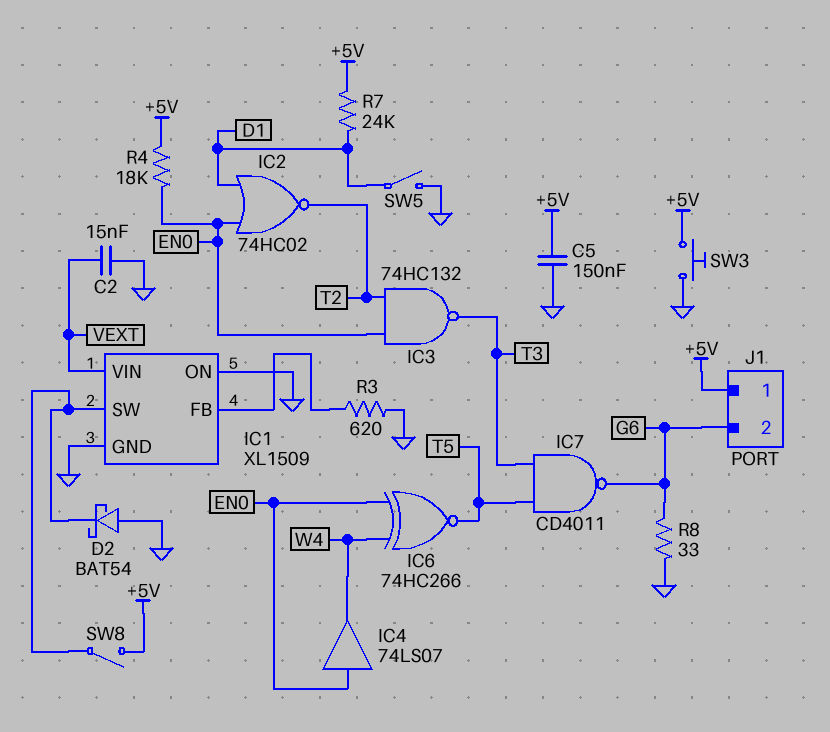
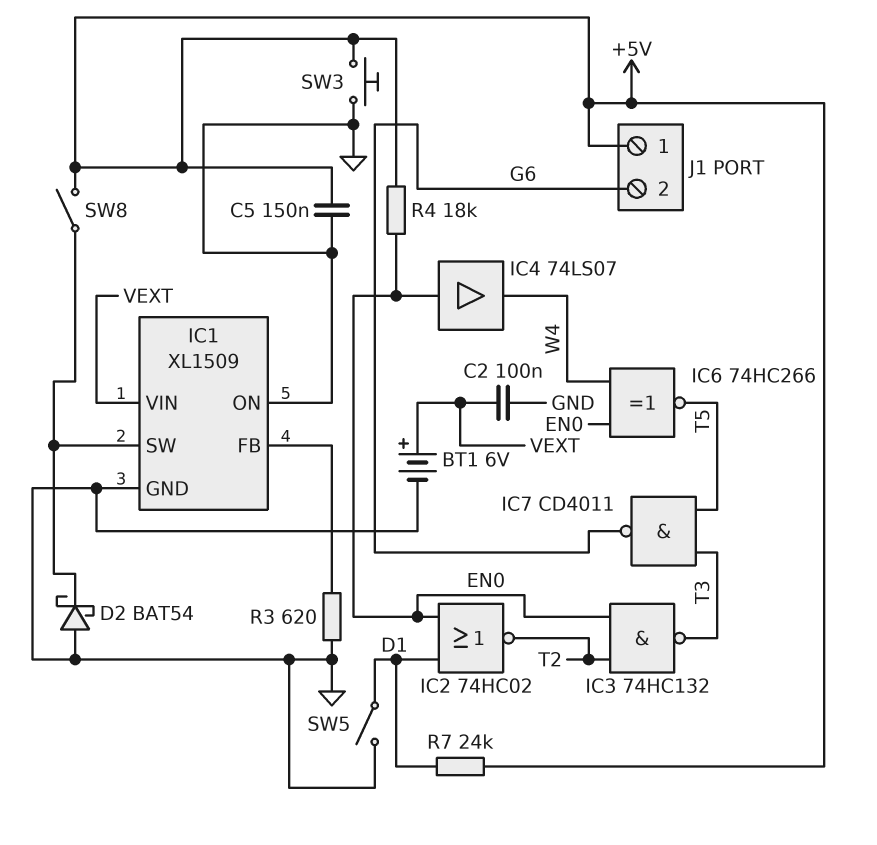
BT1: none -> 6V (plus VEXT, minus GND)
C2: 15nF (GND, VEXT) -> 100nF (GND, VEXT)
R8: 33 (G6, GND) -> none

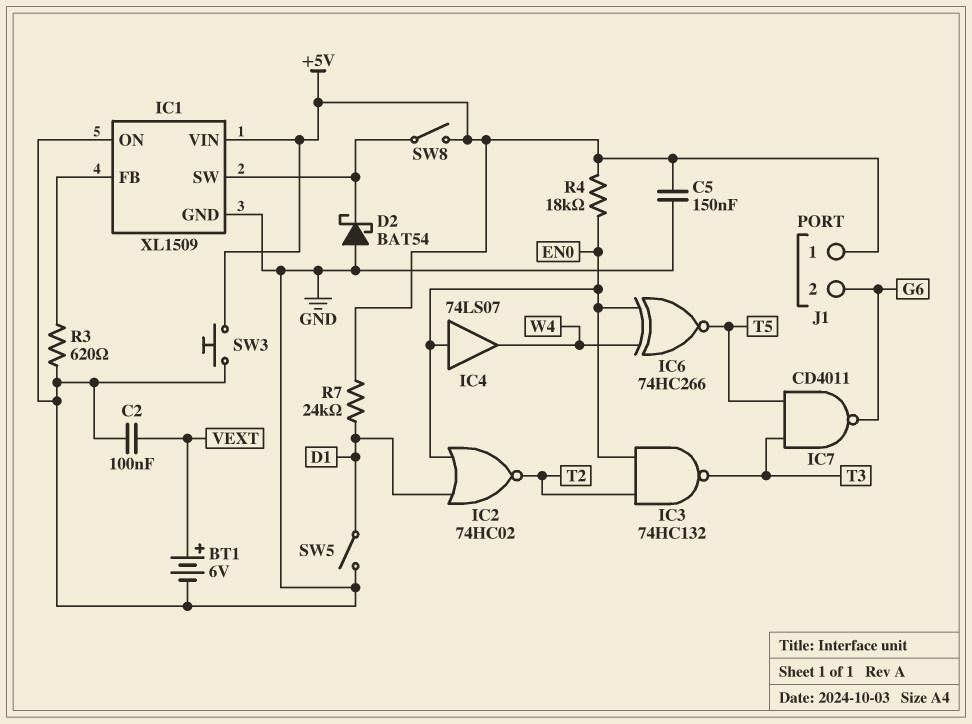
IC1 pin VIN: VEXT -> +5V

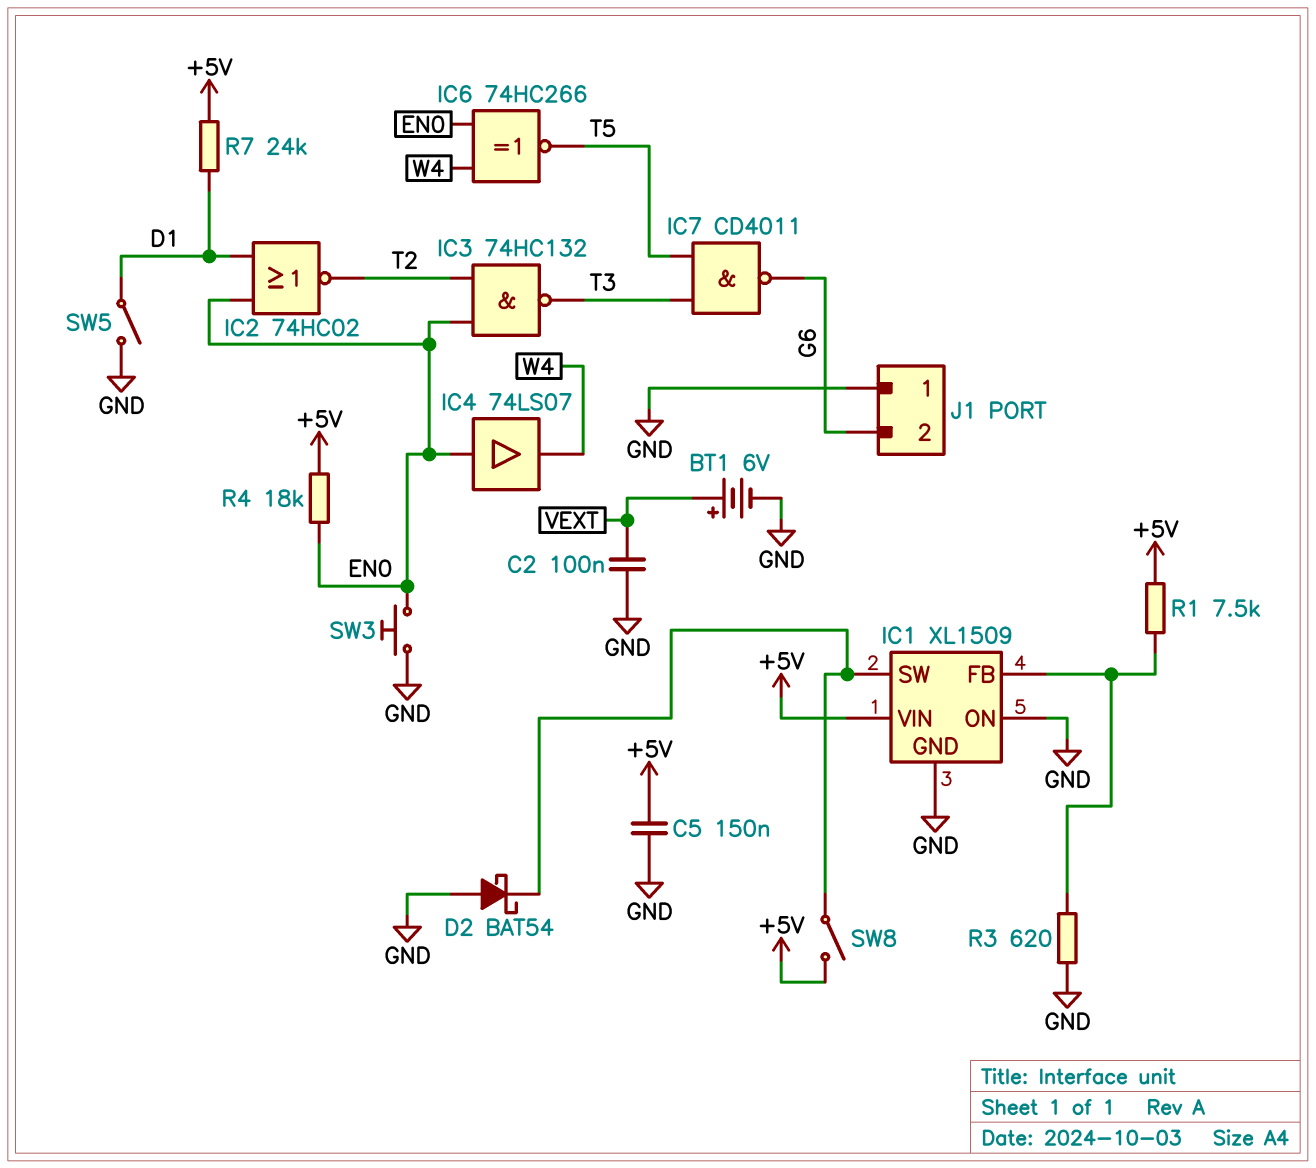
J1 pin 1: +5V -> GND
R1: none -> 7.5k (+5V, IC1/FB)
SW3: button (+5V, GND) -> button (EN0, GND)

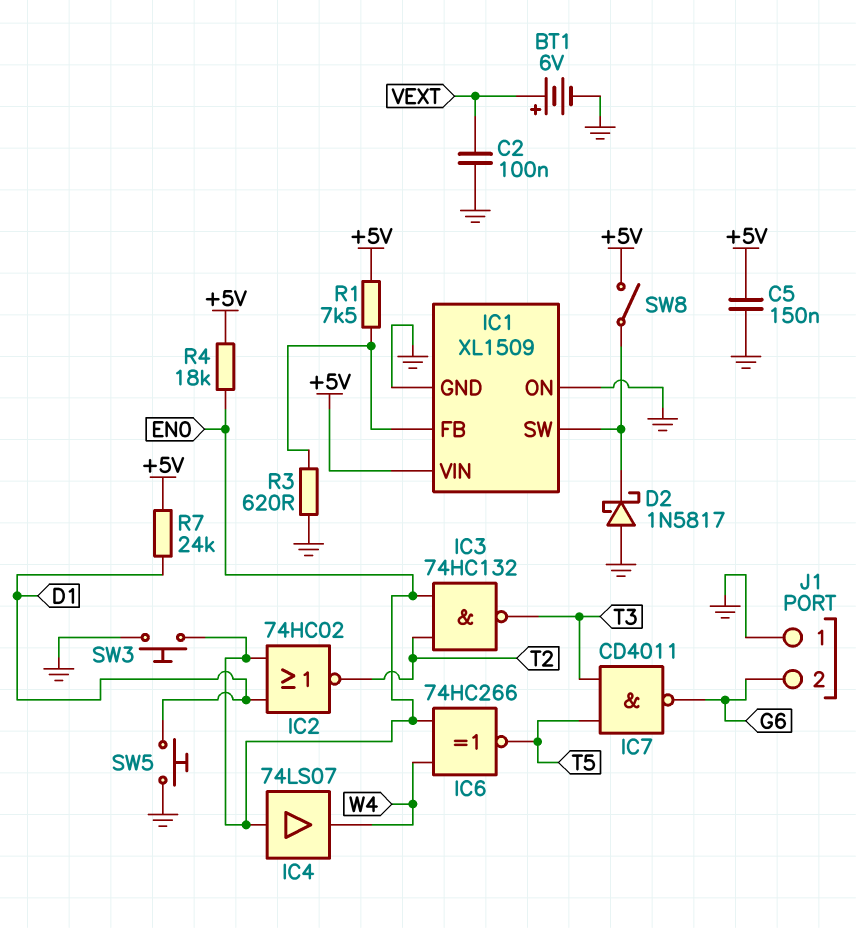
D2: schottky BAT54 (A GND, K IC1/SW) -> schottky 1N5817 (A GND, K IC1/SW)
SW5: switch (D1, GND) -> button (D1, GND)

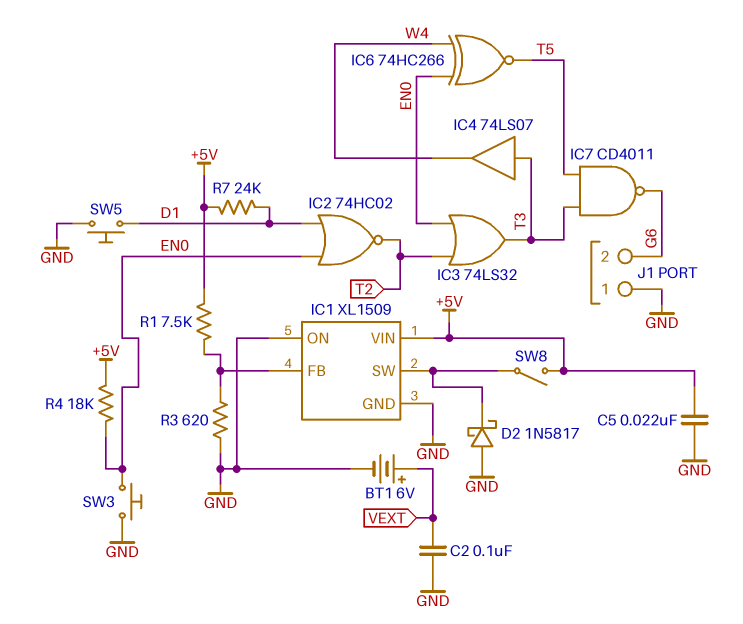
C5: 150nF (+5V, GND) -> 22nF (+5V, GND)
IC3: NAND 74HC132 (in EN0, in T2, out T3) -> OR 74LS32 (in EN0, in T2, out T3)
IC4: buffer 74LS07 (in EN0, out W4) -> buffer 74LS07 (in T3, out W4)

